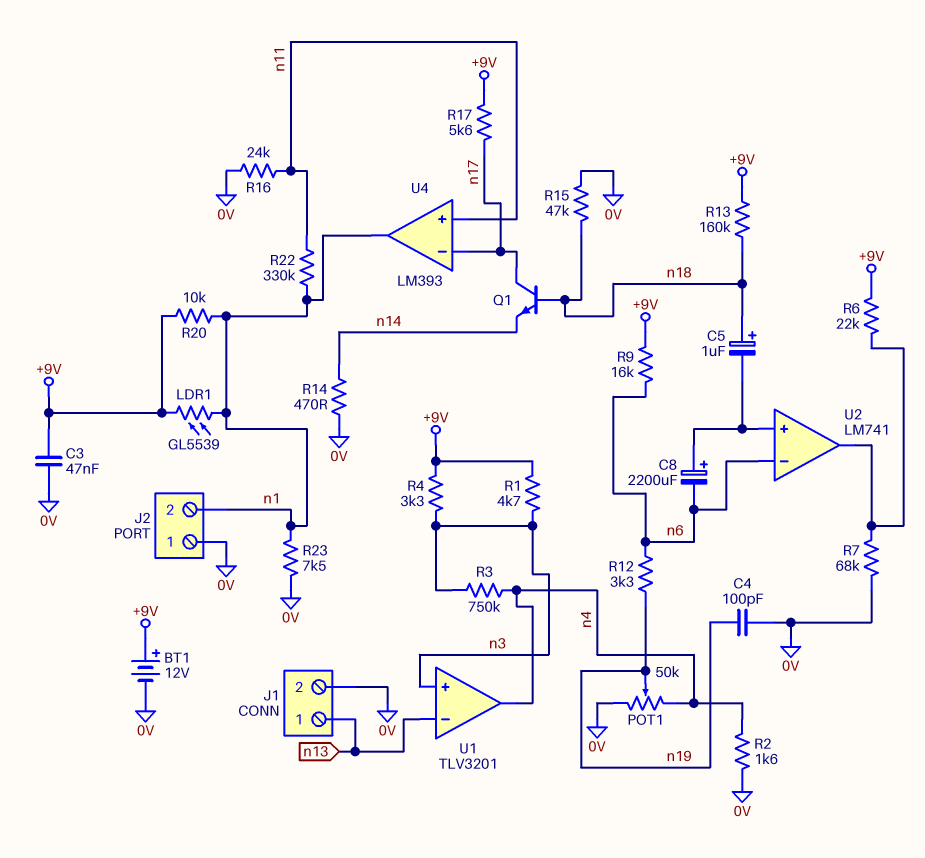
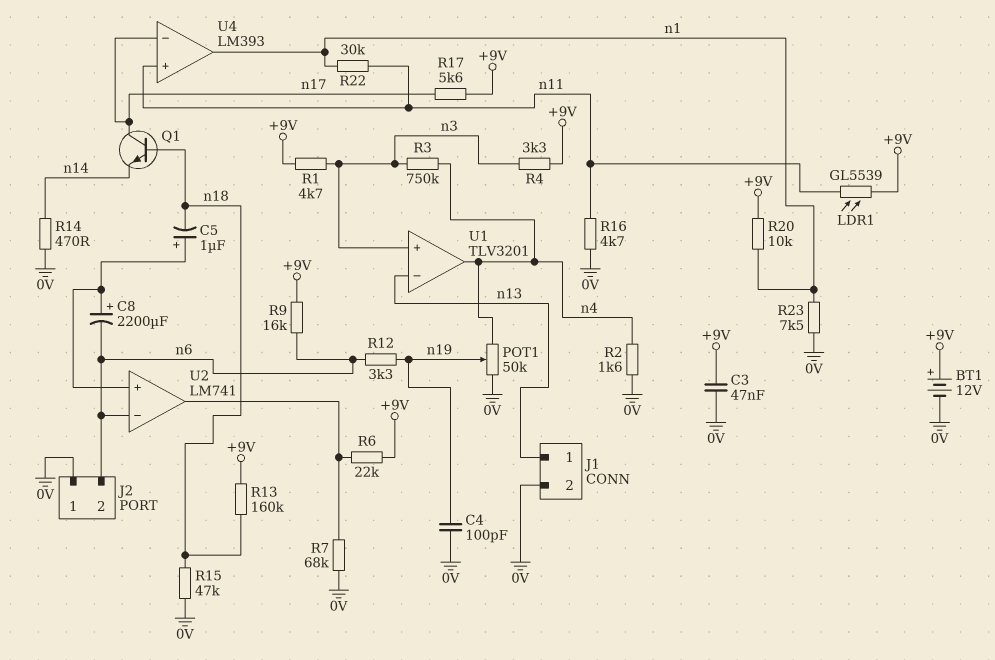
C5: 1uF (plus n18, minus U2/in+) -> 1uF (plus U2/in+, minus n18)
J2 pin 2: n1 -> n6
LDR1: GL5539 (+9V, n1) -> GL5539 (+9V, n11)
R16: 24k (0V, n11) -> 4.7k (0V, n11)
R22: 330k (n1, n11) -> 30k (n1, n11)

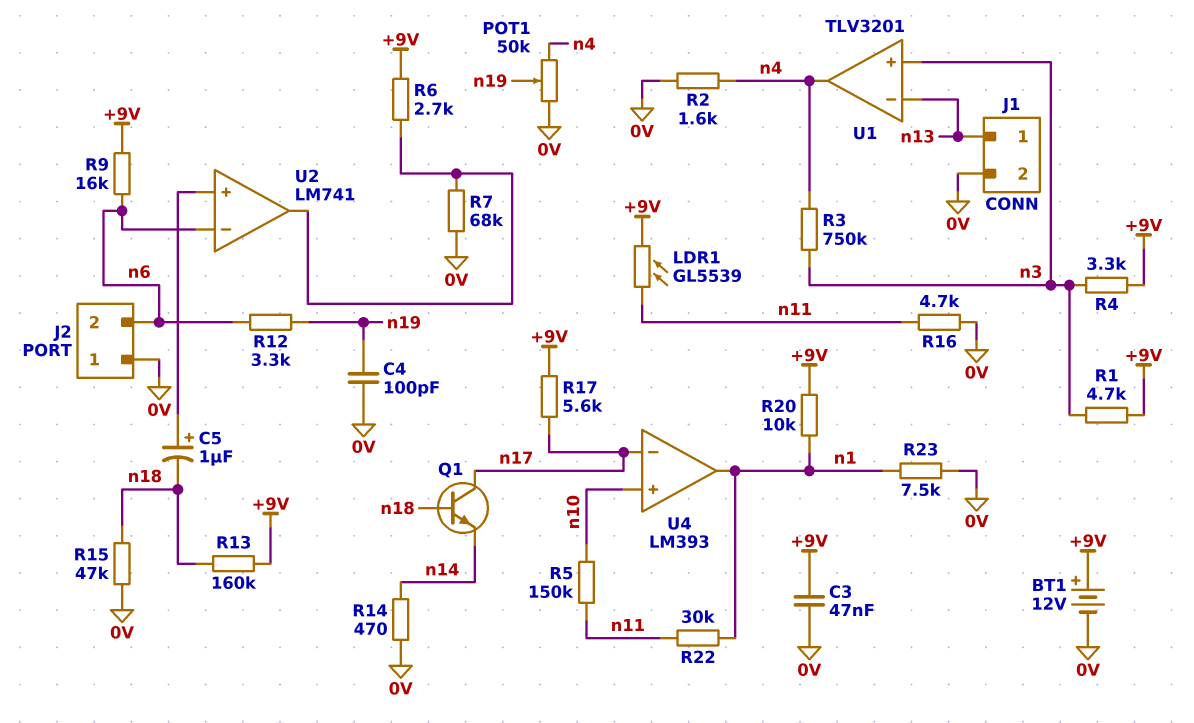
C8: 2200uF (plus U2/in+, minus n6) -> none
R5: none -> 150k (n10, n11)
R6: 22k (+9V, U2/out) -> 2.7k (+9V, U2/out)
U4 pin in+: n11 -> n10

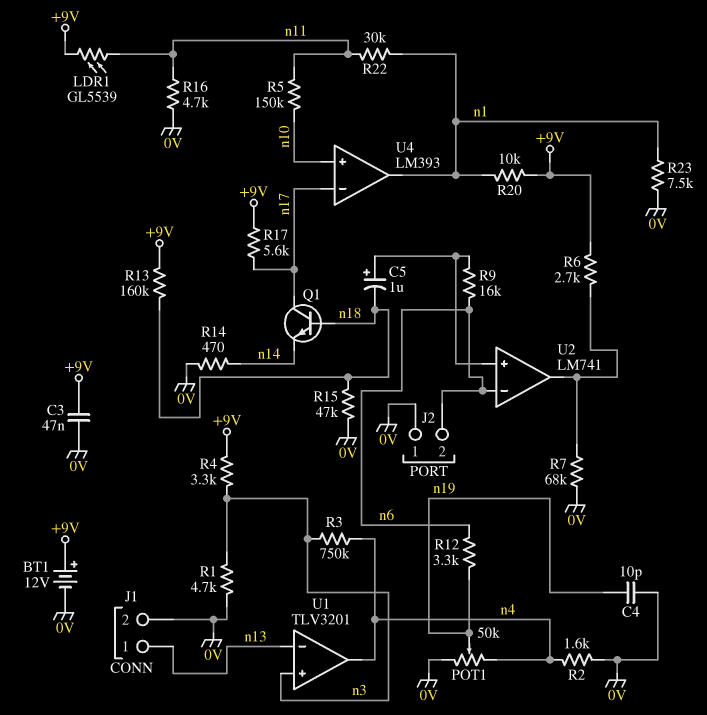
C4: 100pF (0V, n19) -> 10pF (0V, n19)
R1: 4.7k (+9V, n3) -> 4.7k (0V, n3)
R9: 16k (+9V, n6) -> 16k (U2/in+, n6)

